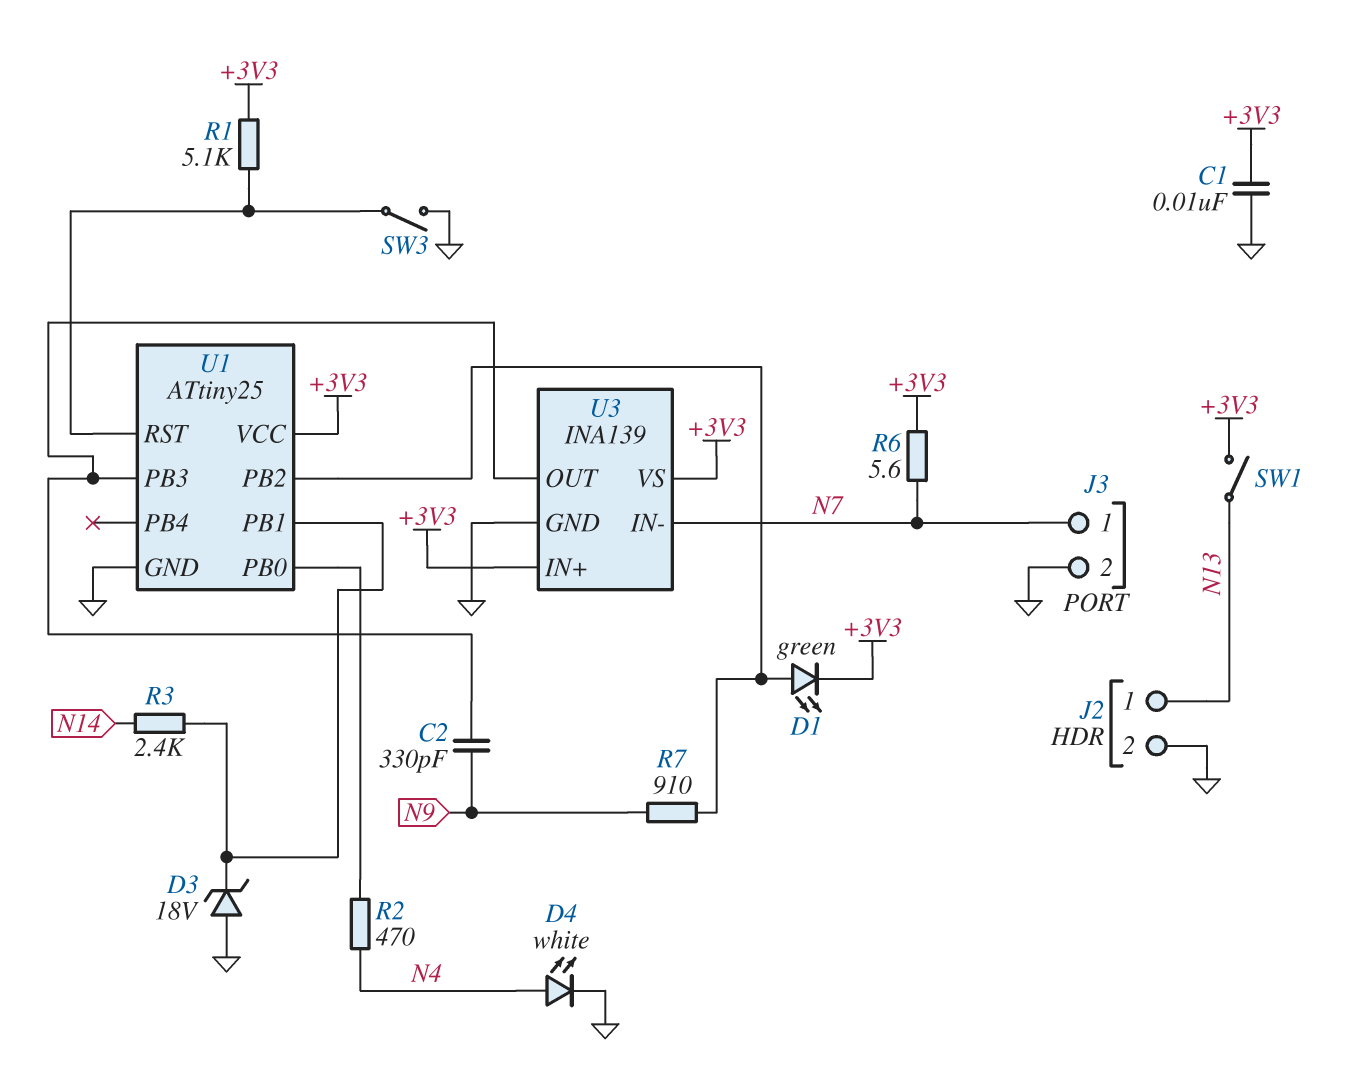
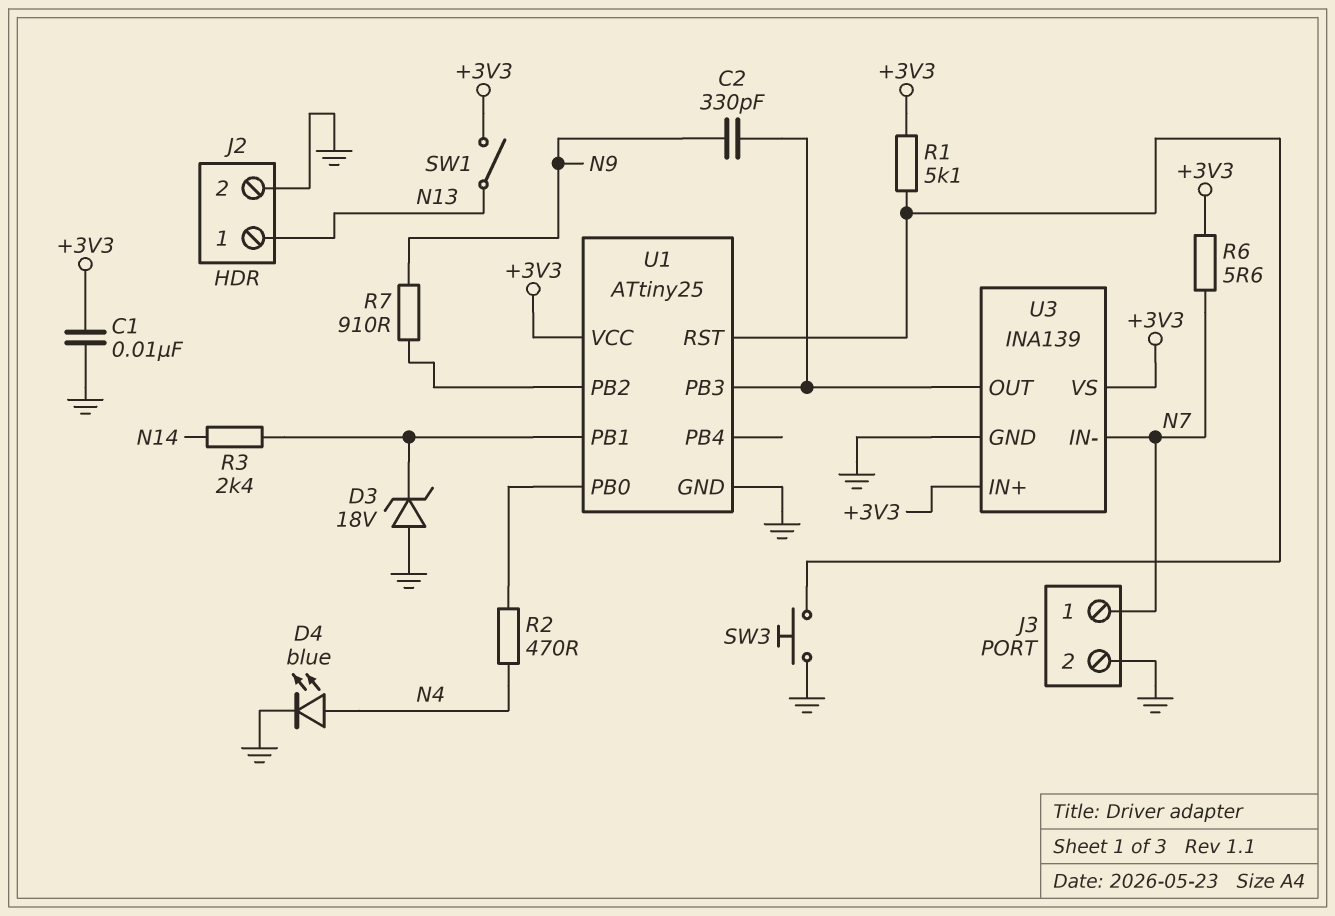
D1: LED green (A U1/PB2, K +3V3) -> none
D4: LED white (A N4, K GND) -> LED blue (A N4, K GND)
SW3: switch (GND, U1/RST) -> button (GND, U1/RST)

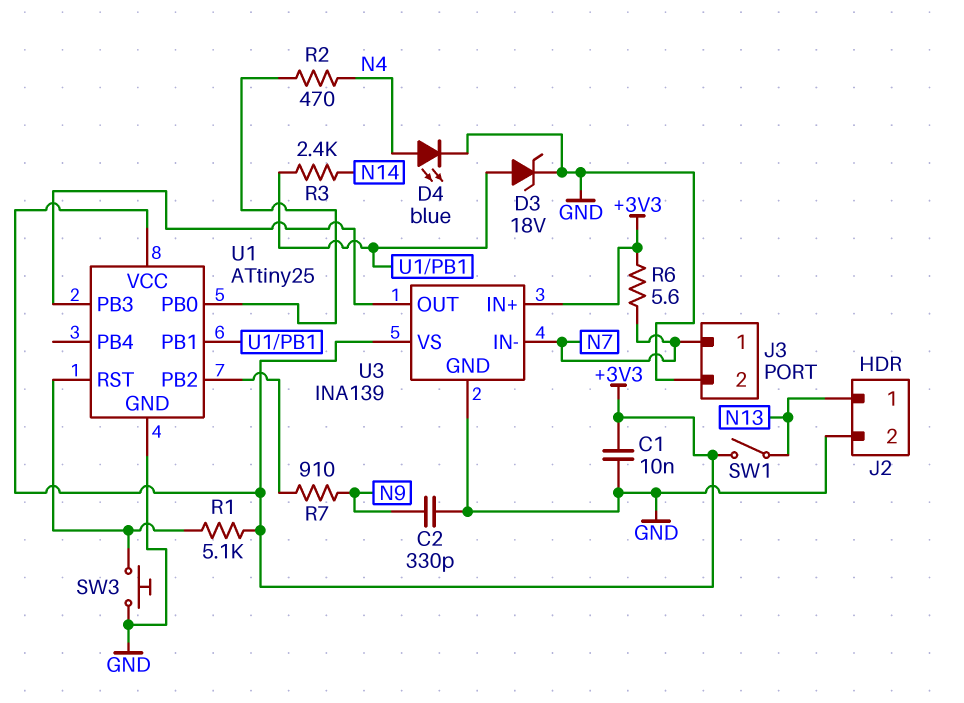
C2: 330pF (N9, U1/PB3) -> 330pF (GND, N9)
D3: zener 18V (A GND, K U1/PB1) -> zener 18V (A U1/PB1, K GND)

